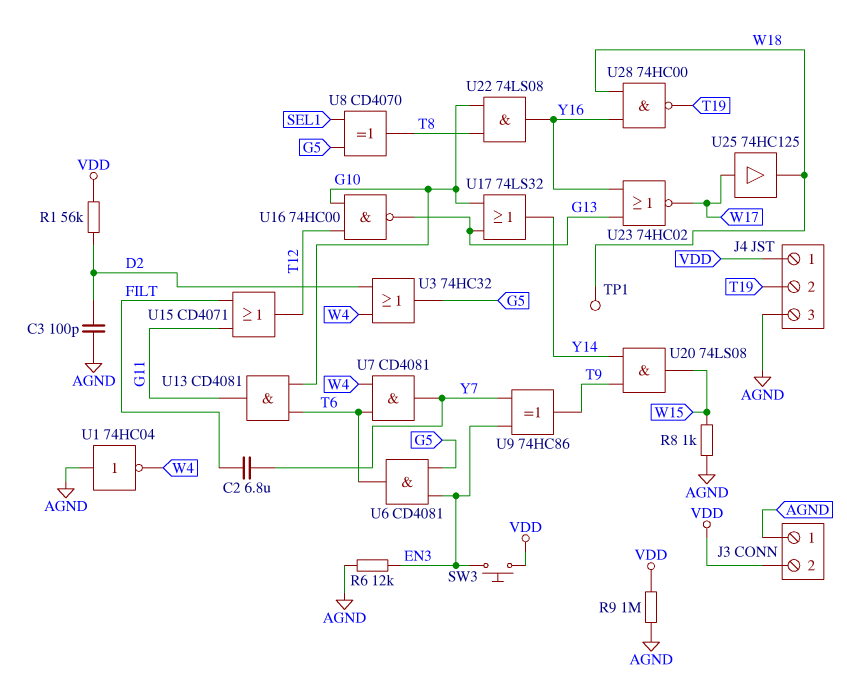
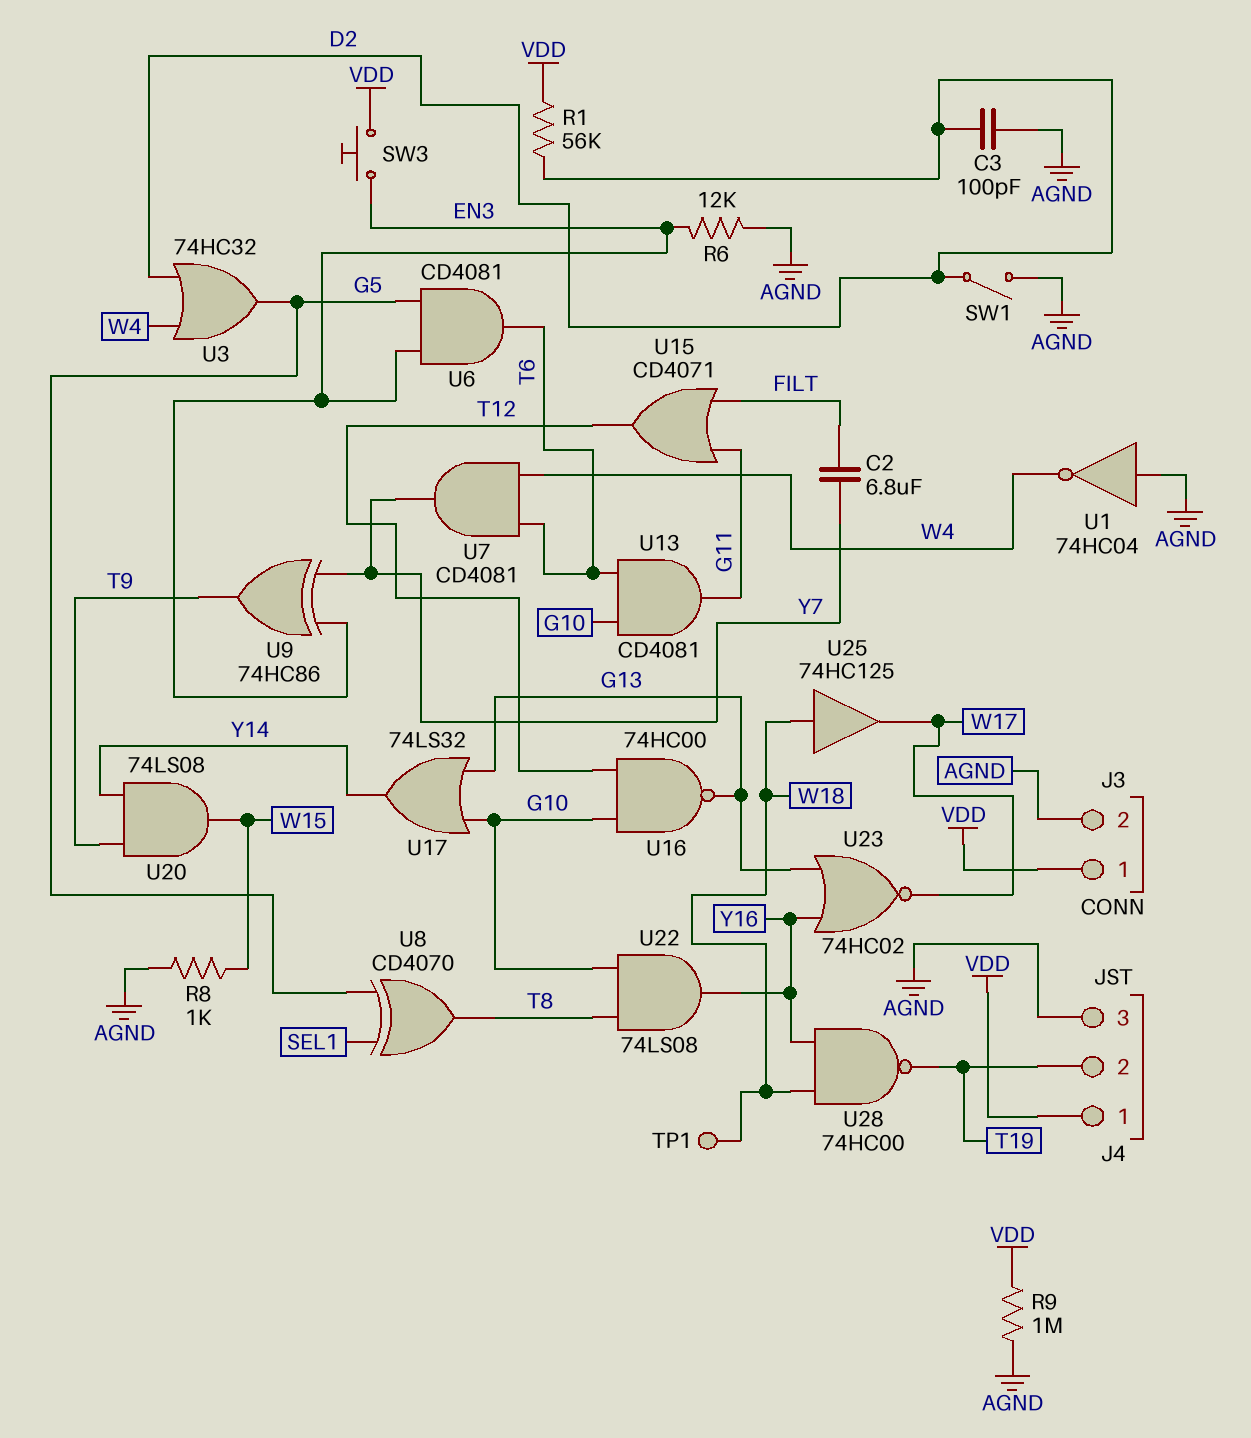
J3 pin 1: AGND -> VDD
J3 pin 2: VDD -> AGND
SW1: none -> switch (AGND, D2)
U25: buffer 74HC125 (in W17, out W18) -> buffer 74HC125 (in W18, out W17)

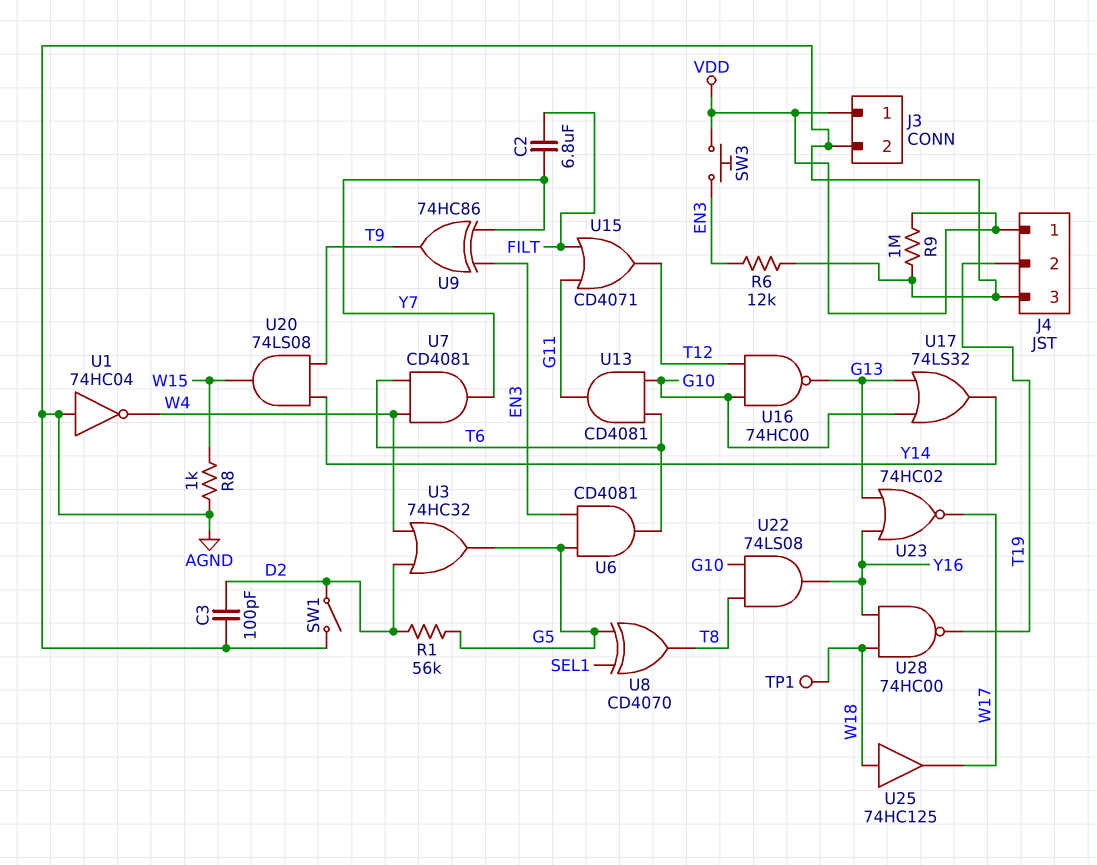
R1: 56k (D2, VDD) -> 56k (D2, G5)

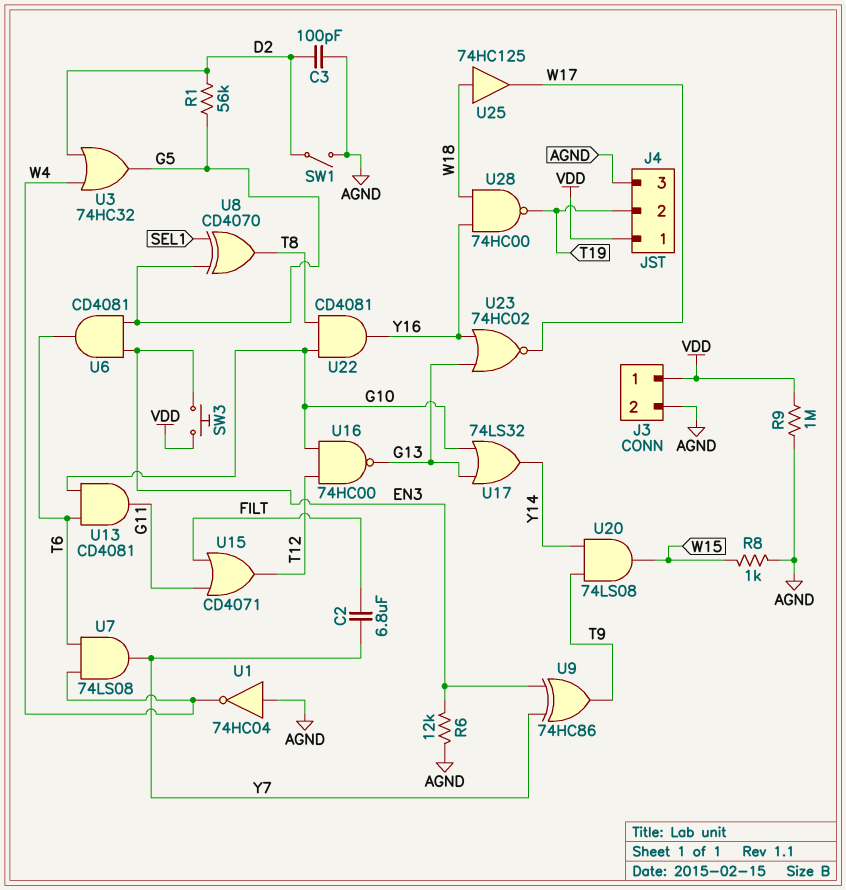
TP1: test point (W18) -> none
U7: AND CD4081 (in T6, in W4, out Y7) -> AND 74LS08 (in T6, in W4, out Y7)
U22: AND 74LS08 (in G10, in T8, out Y16) -> AND CD4081 (in G10, in T8, out Y16)

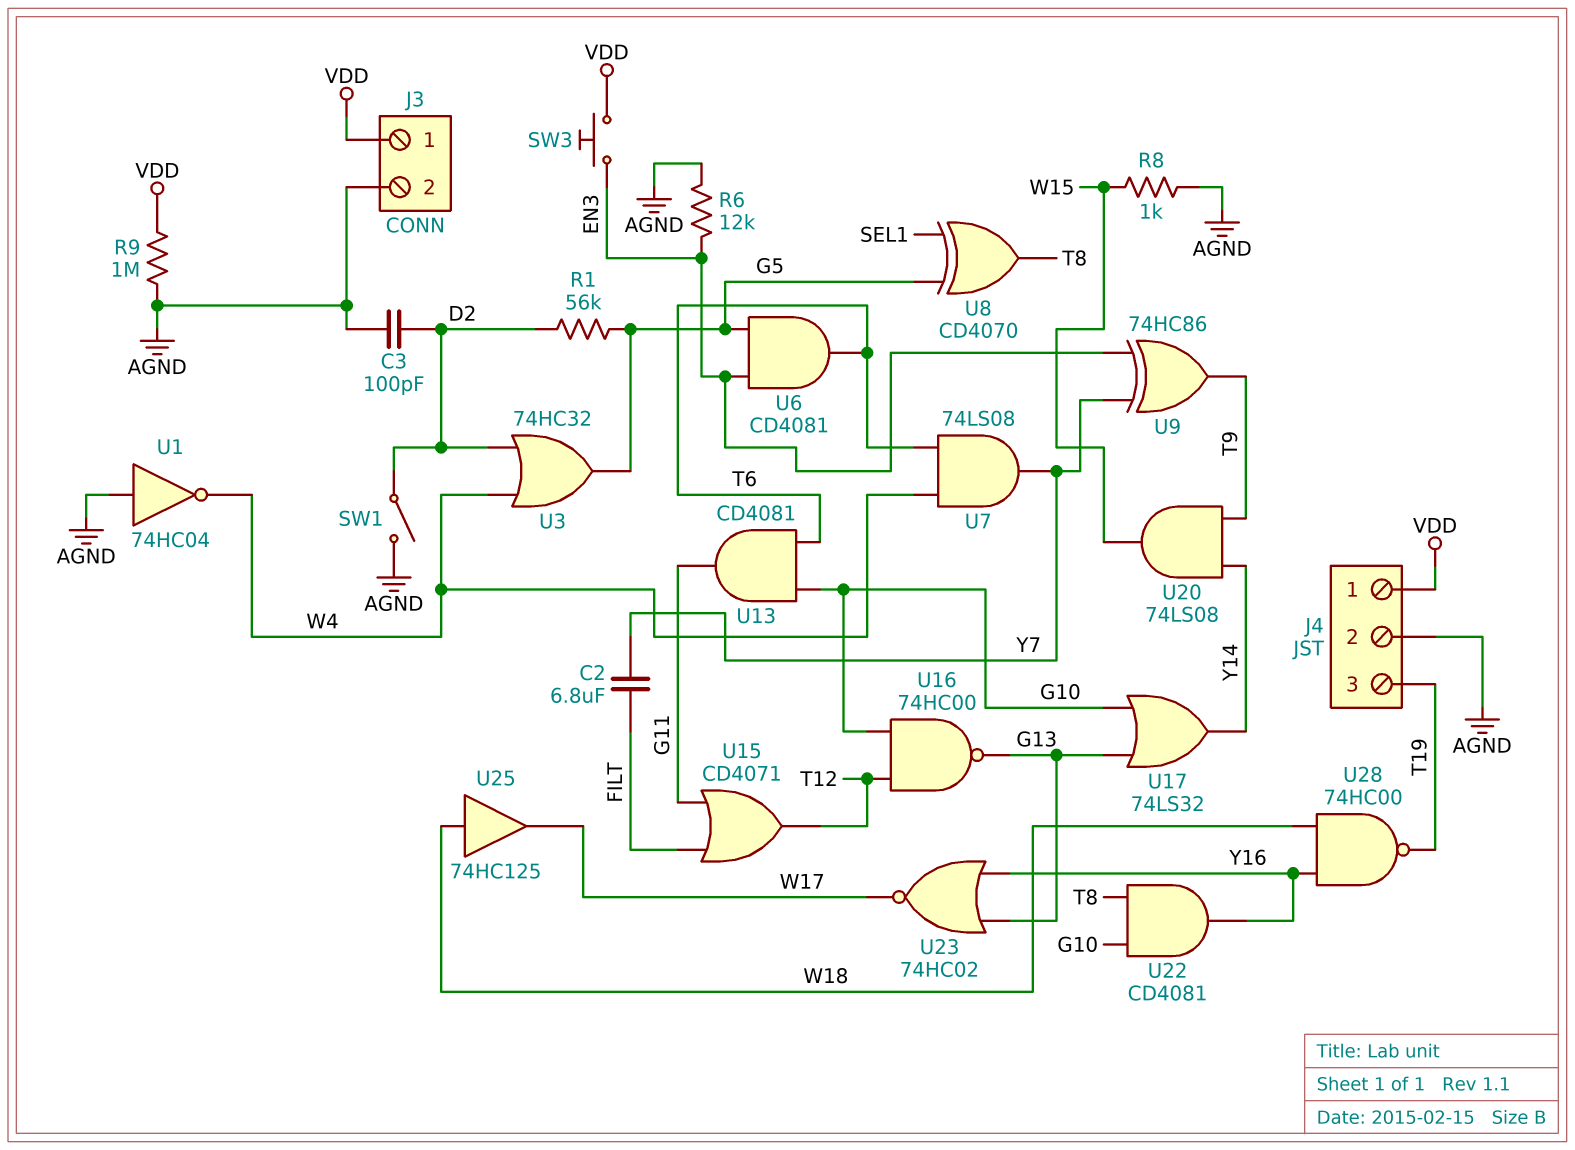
J4 pin 2: T19 -> AGND
J4 pin 3: AGND -> T19

